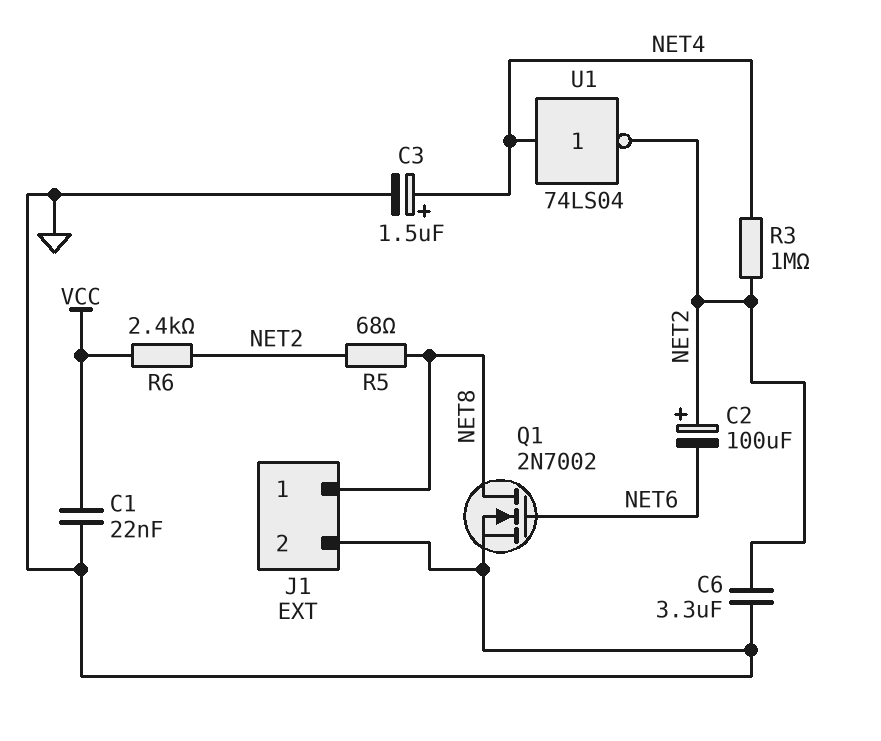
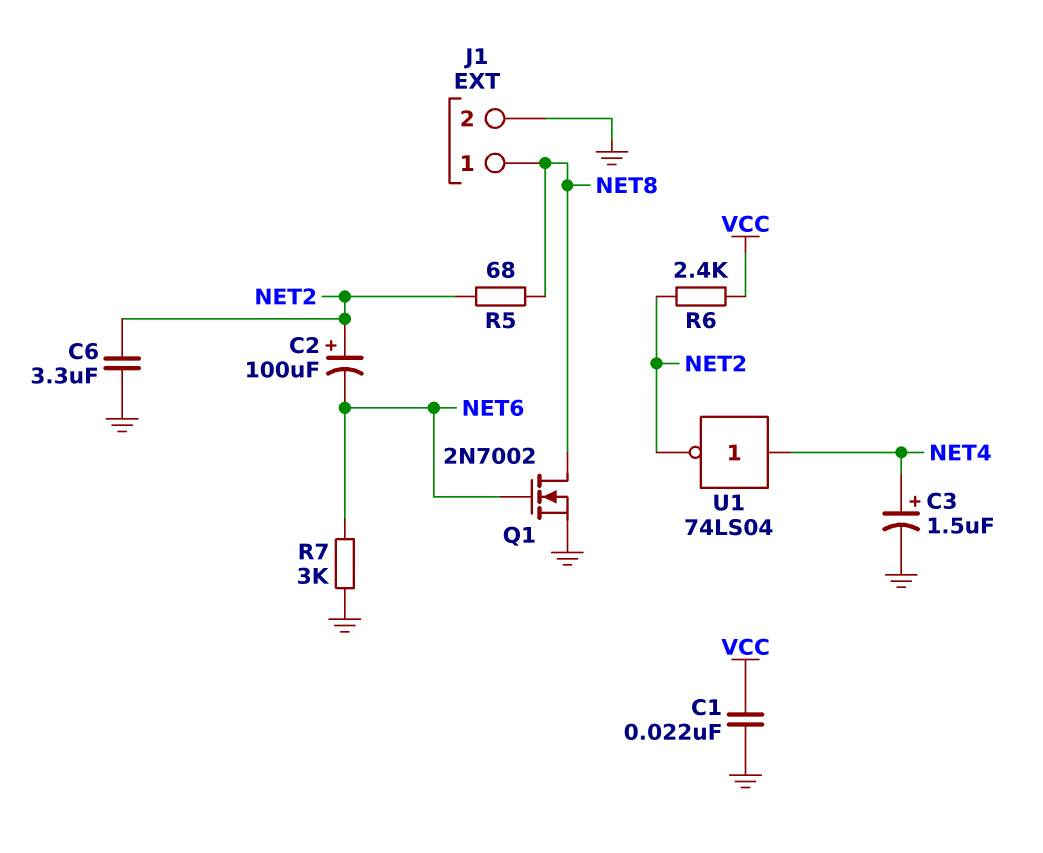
R3: 1M (NET2, NET4) -> none
R7: none -> 3k (GND, NET6)

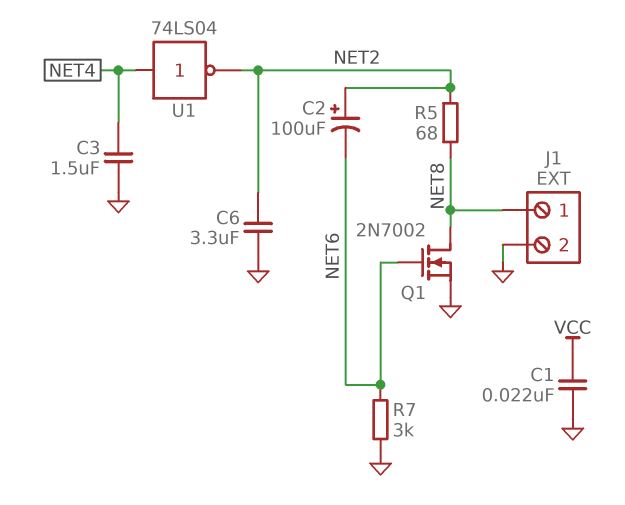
C3: 1.5uF (plus NET4, minus GND) -> 1.5uF (GND, NET4)
R6: 2.4k (NET2, VCC) -> none

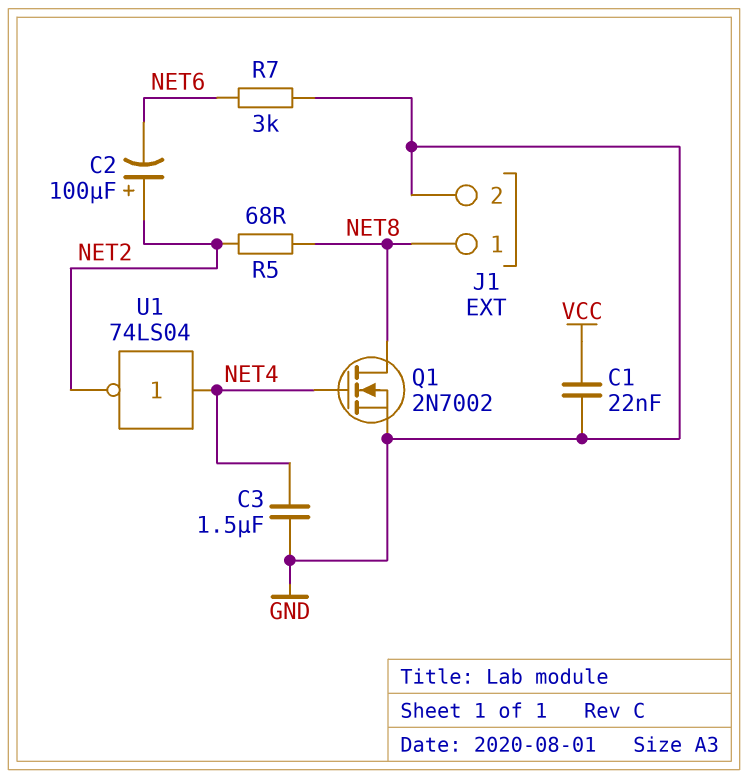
C6: 3.3uF (GND, NET2) -> none
Q1: NMOS 2N7002 (G NET6, D NET8, S GND) -> NMOS 2N7002 (G NET4, D NET8, S GND)

